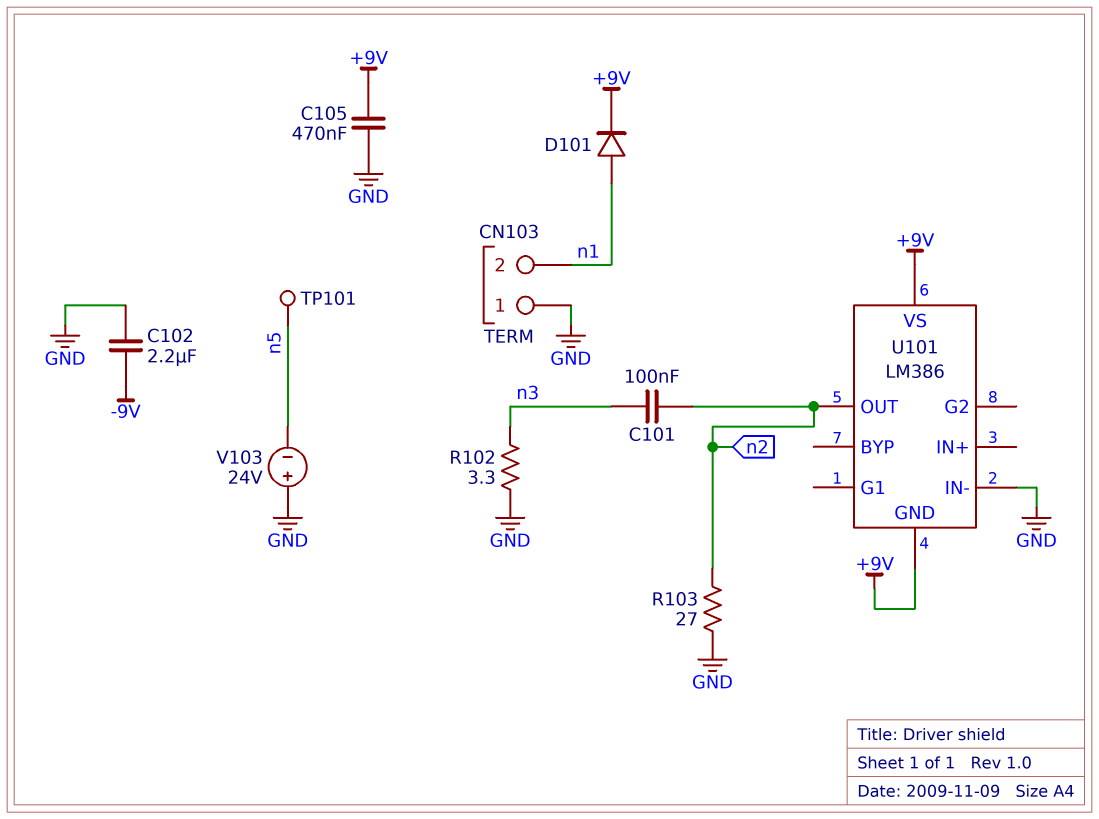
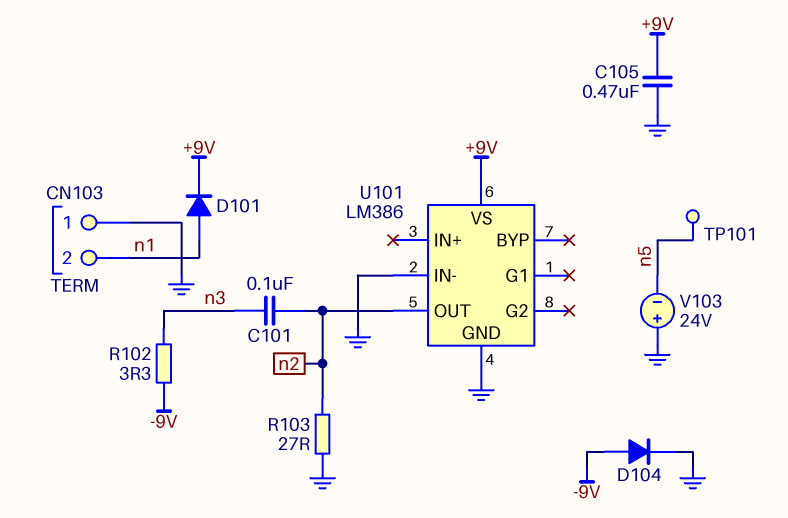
C102: 2.2uF (-9V, GND) -> none
D104: none -> diode (A -9V, K GND)
R102: 3.3 (GND, n3) -> 3.3 (-9V, n3)
U101 pin GND: +9V -> GND

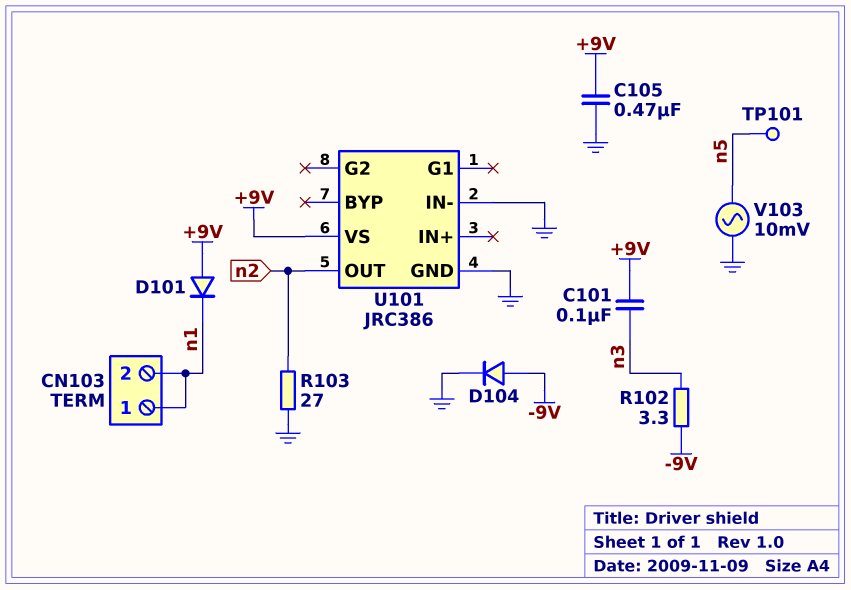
C101: 100nF (n2, n3) -> 100nF (+9V, n3)
CN103 pin 1: GND -> n1
D101: diode (A n1, K +9V) -> diode (A +9V, K n1)
U101: LM386 -> JRC386
V103: 24V (plus GND, minus n5) -> AC 10mV (GND, n5)

